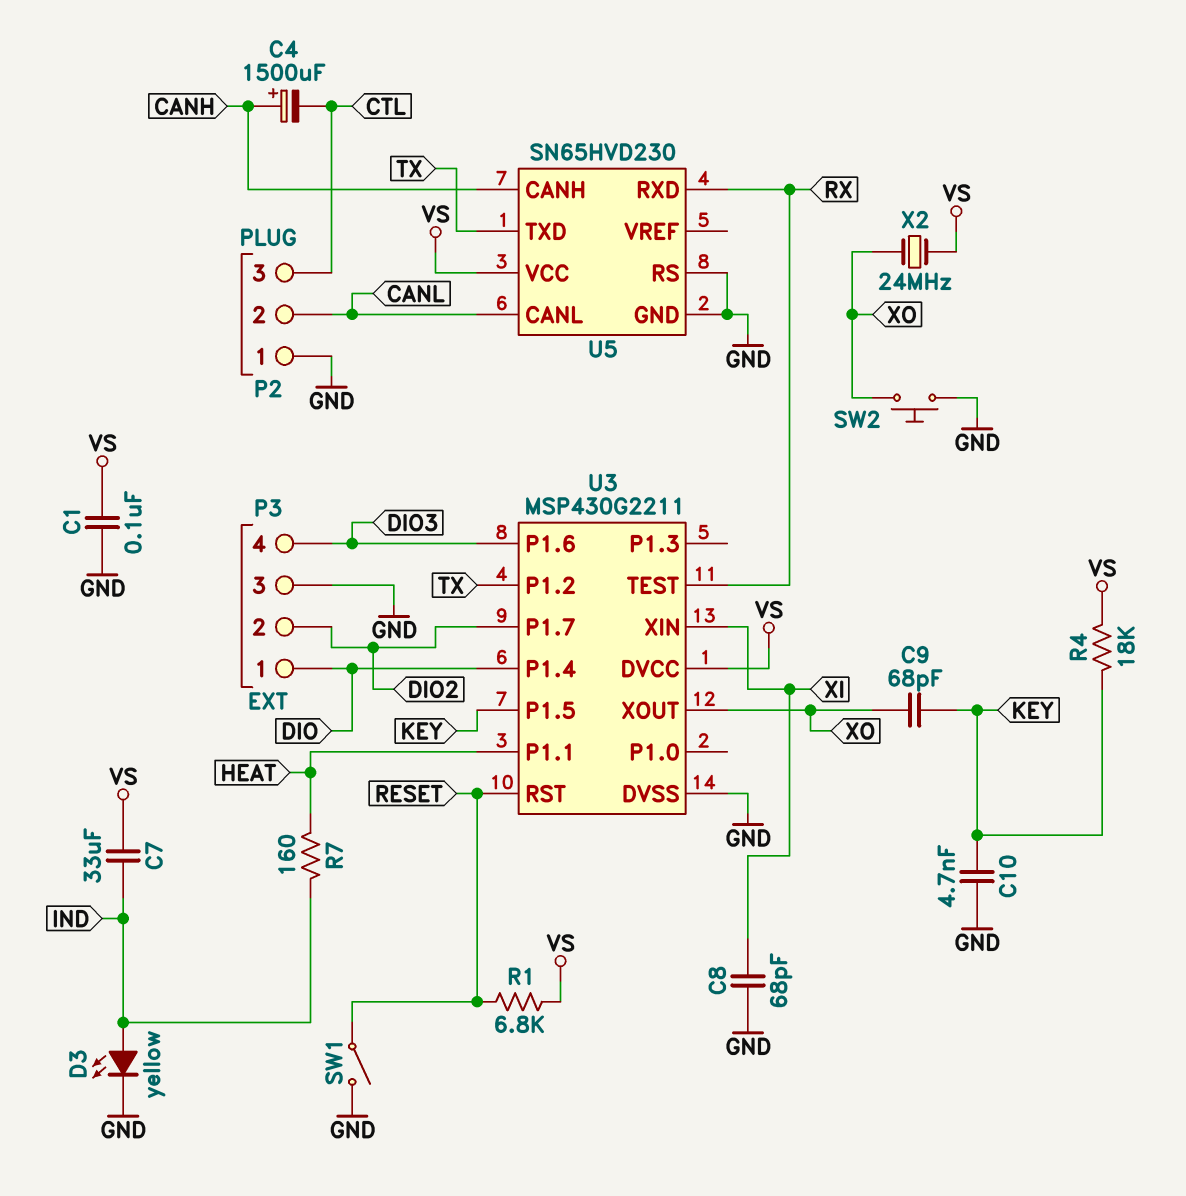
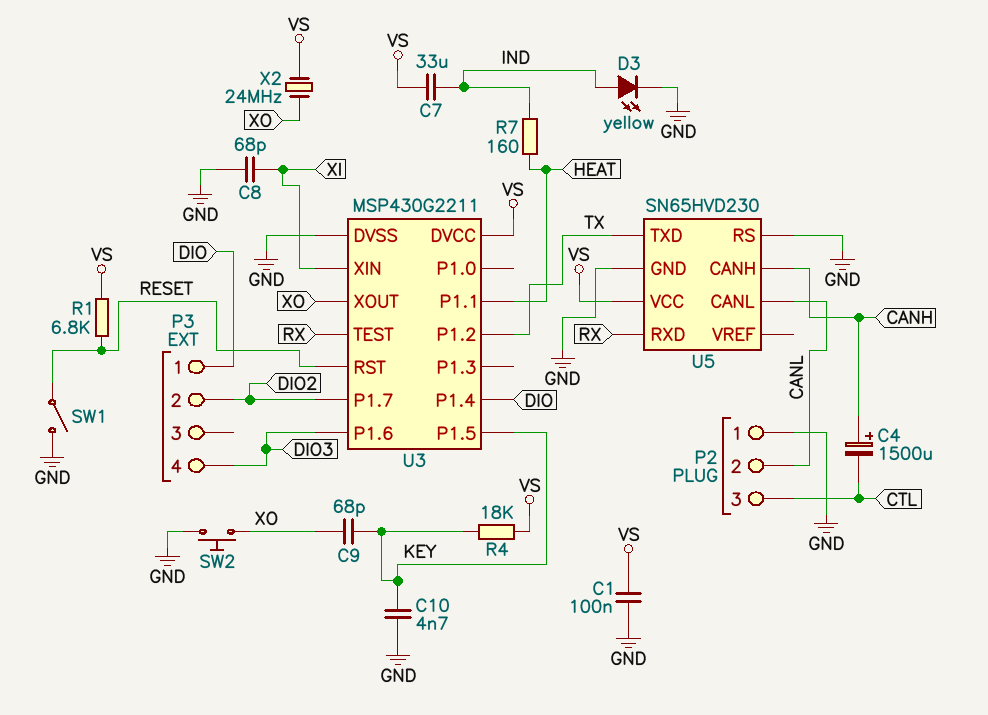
P3 pin 3: GND -> none

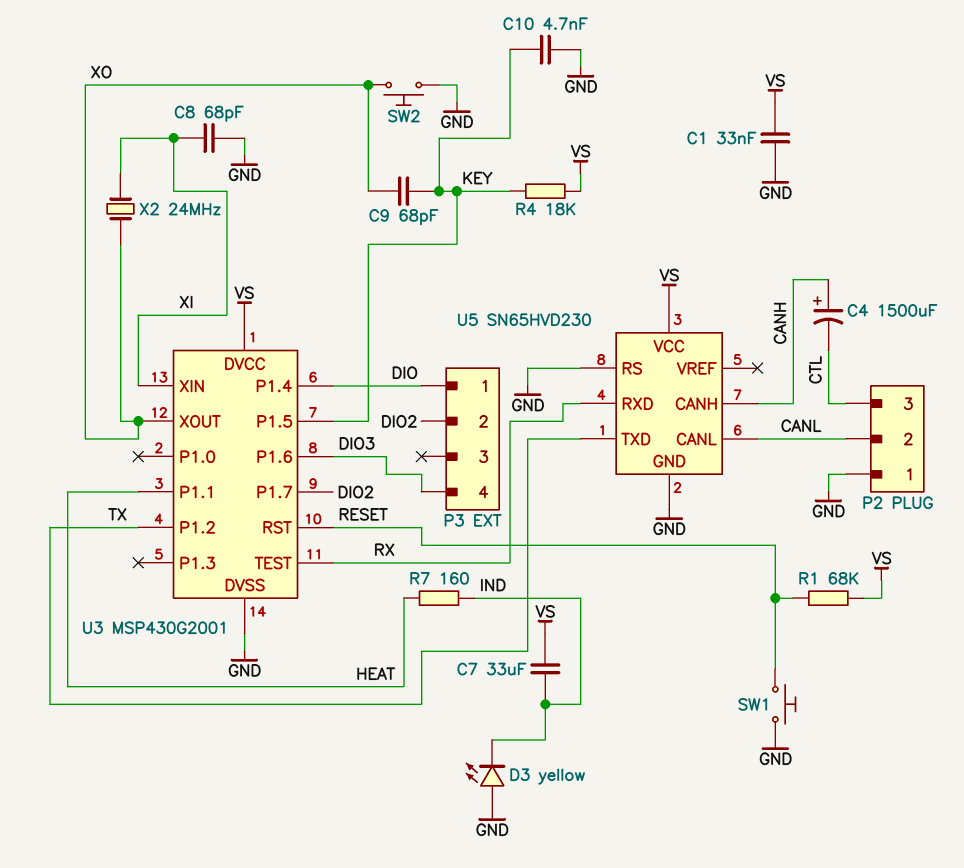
C1: 100nF (GND, VS) -> 33nF (GND, VS)
D3: LED yellow (A IND, K GND) -> LED yellow (A GND, K IND)
R1: 6.8k (RESET, VS) -> 68k (RESET, VS)
SW1: switch (GND, RESET) -> button (GND, RESET)
U3: MSP430G2211 -> MSP430G2001
X2: 24MHz (VS, XO) -> 24MHz (XI, XO)

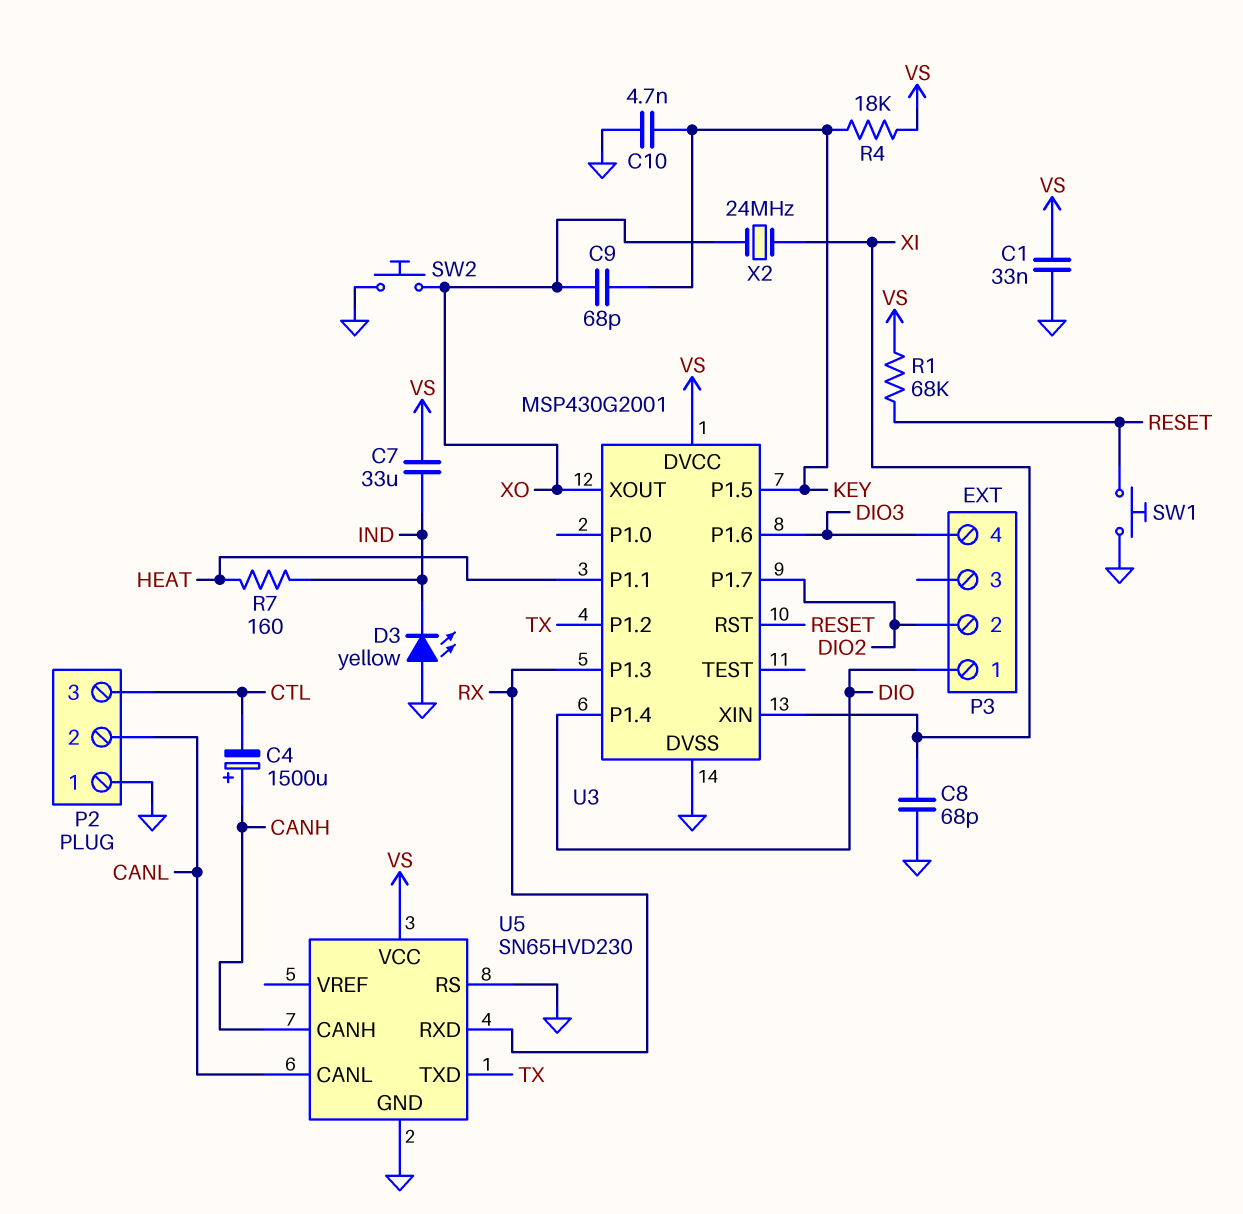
U3 pin P1.3: none -> RX
U3 pin TEST: RX -> none

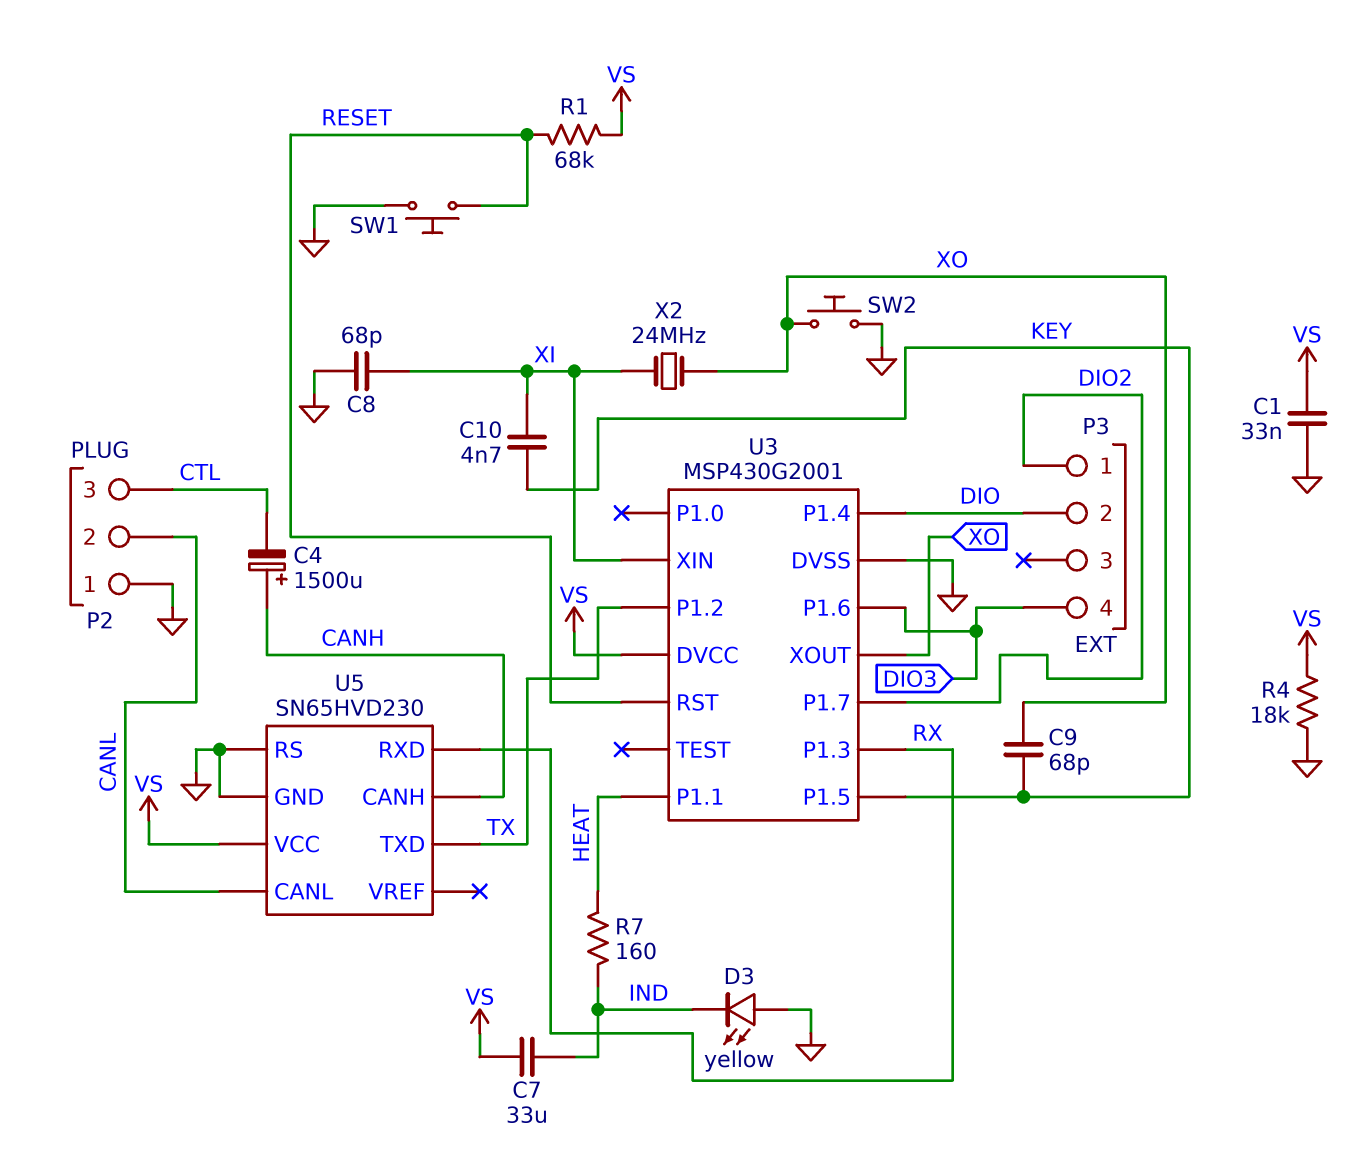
C10: 4.7nF (GND, KEY) -> 4.7nF (KEY, XI)
P3 pin 1: DIO -> DIO2
P3 pin 2: DIO2 -> DIO
R4: 18k (KEY, VS) -> 18k (GND, VS)

